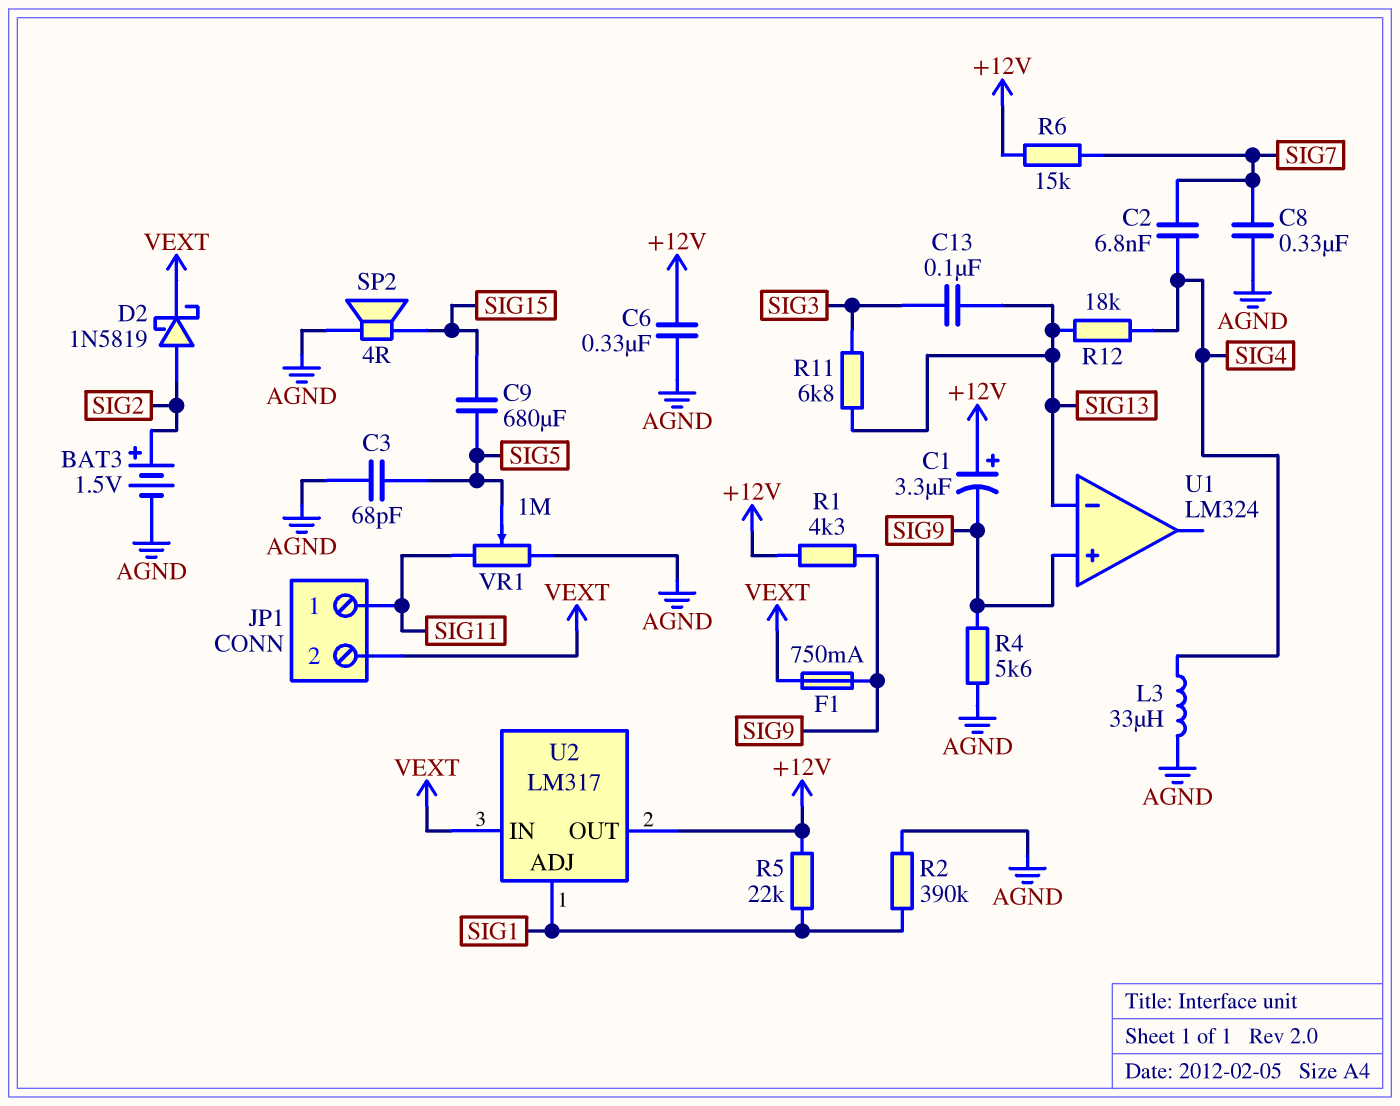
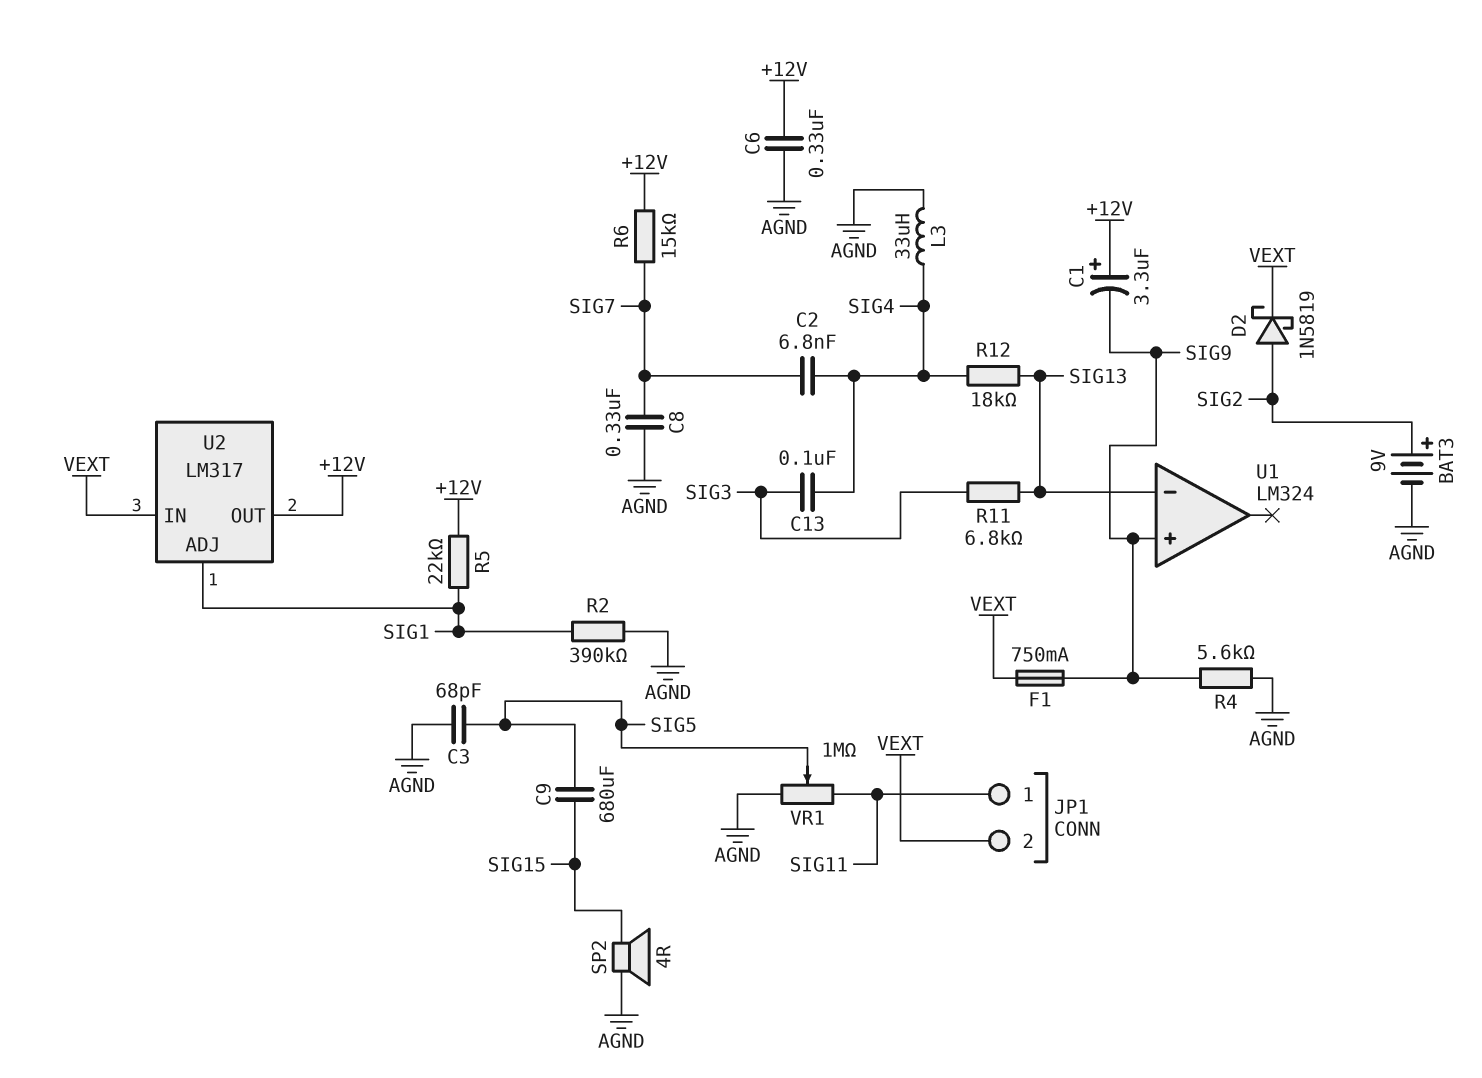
BAT3: 1.5V (plus SIG2, minus AGND) -> 9V (plus SIG2, minus AGND)
C13: 100nF (SIG3, SIG13) -> 100nF (SIG3, SIG4)
R1: 4.3k (+12V, SIG9) -> none

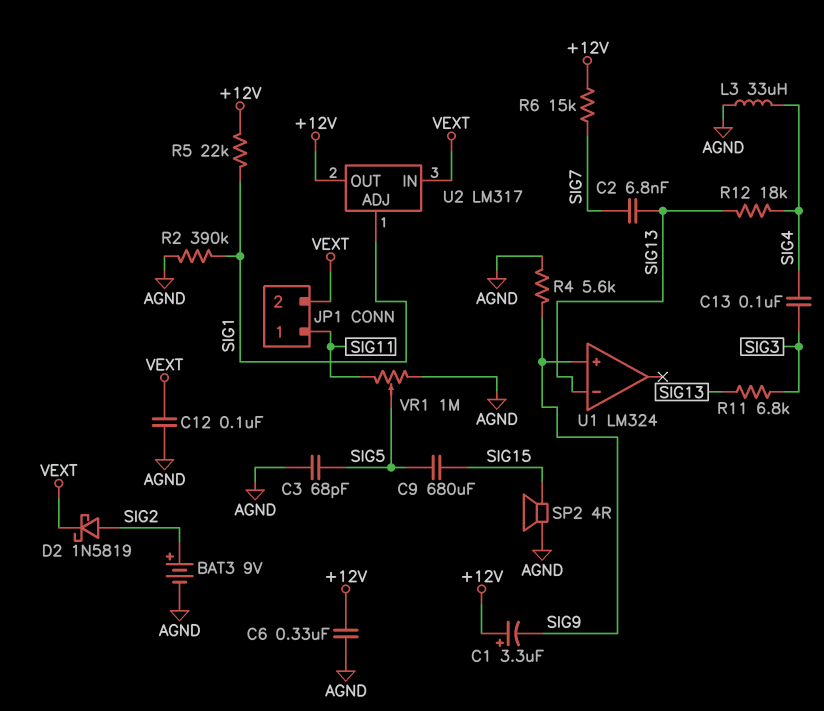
C2: 6.8nF (SIG4, SIG7) -> 6.8nF (SIG7, SIG13)
C8: 330nF (AGND, SIG7) -> none
C12: none -> 100nF (AGND, VEXT)
F1: 750mA (SIG9, VEXT) -> none

